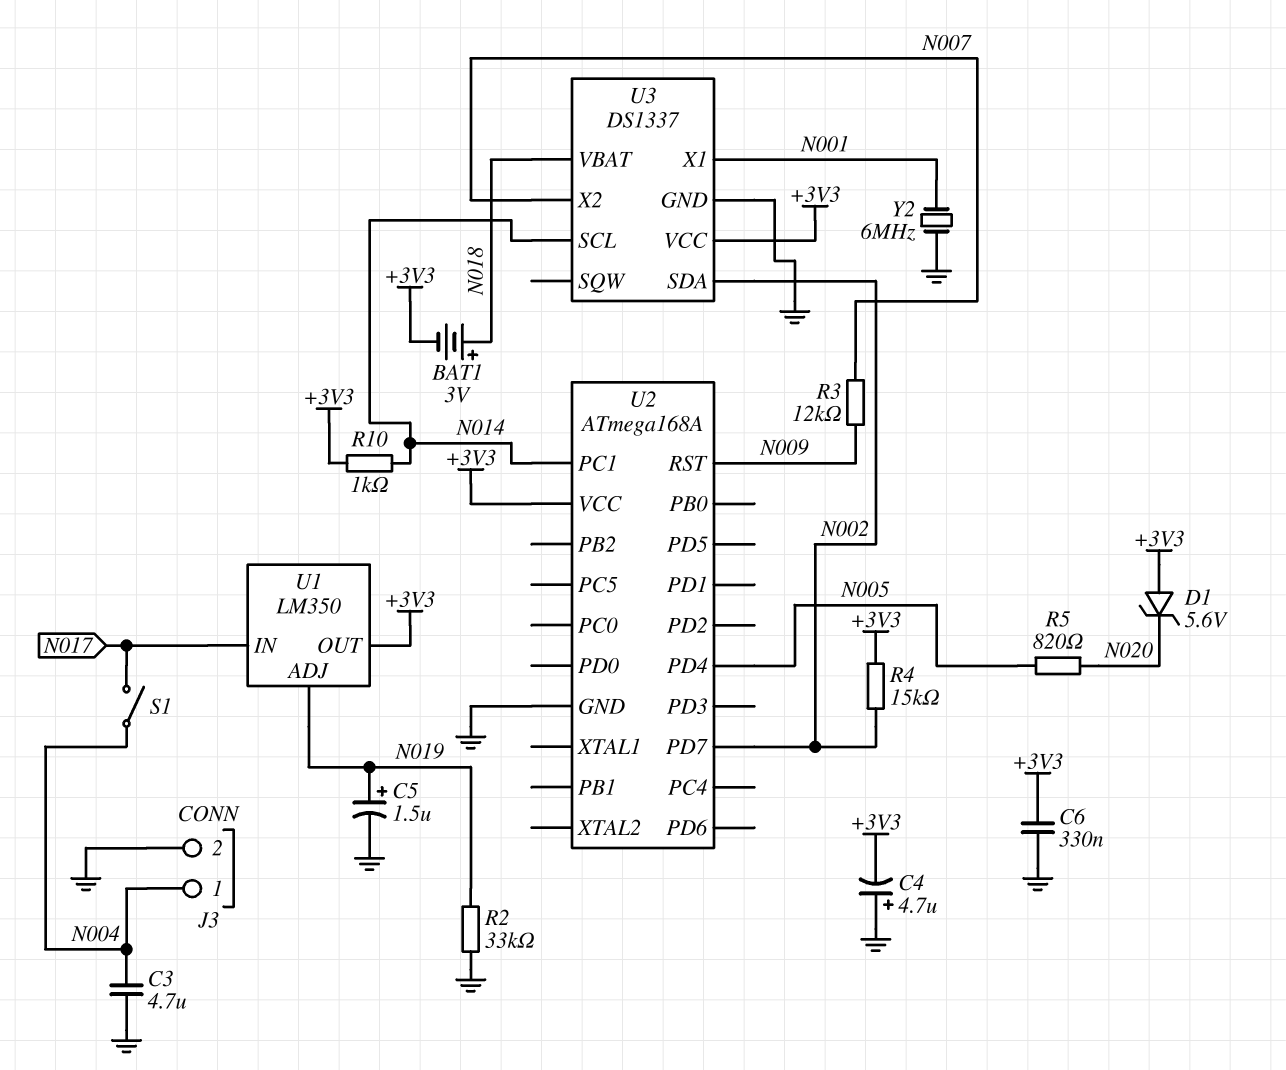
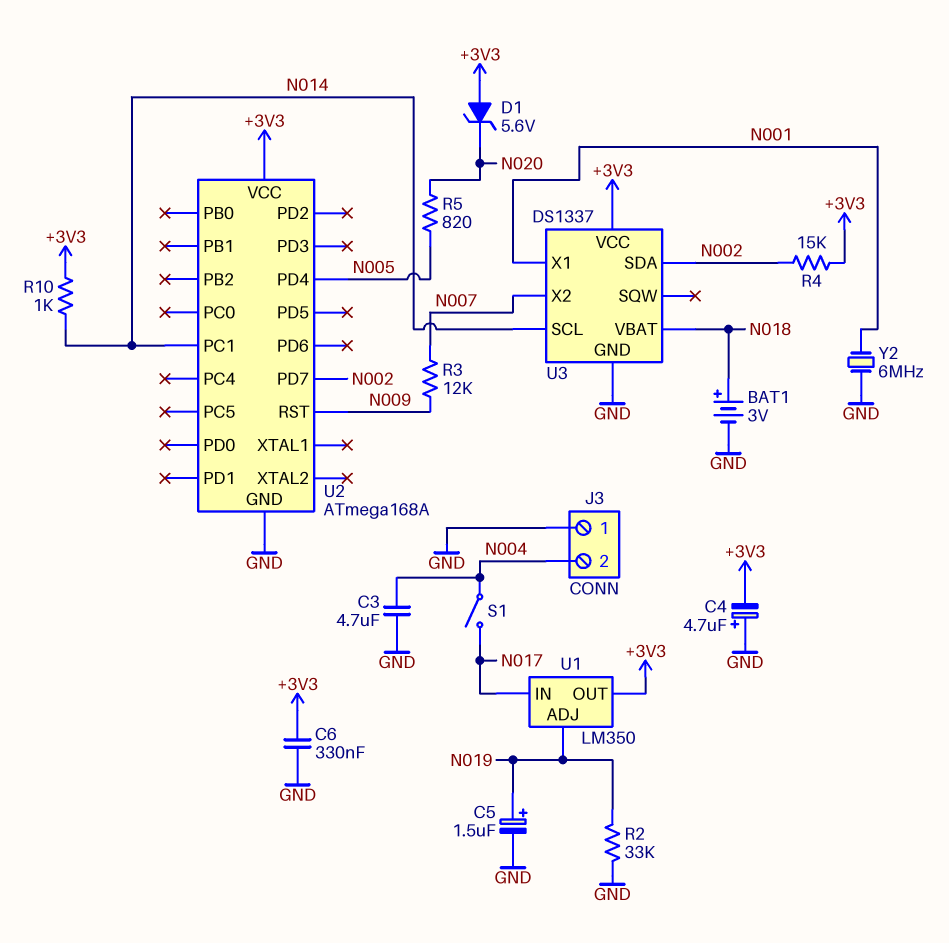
BAT1: 3V (plus N018, minus +3V3) -> 3V (plus N018, minus GND)
J3 pin 1: N004 -> GND
J3 pin 2: GND -> N004

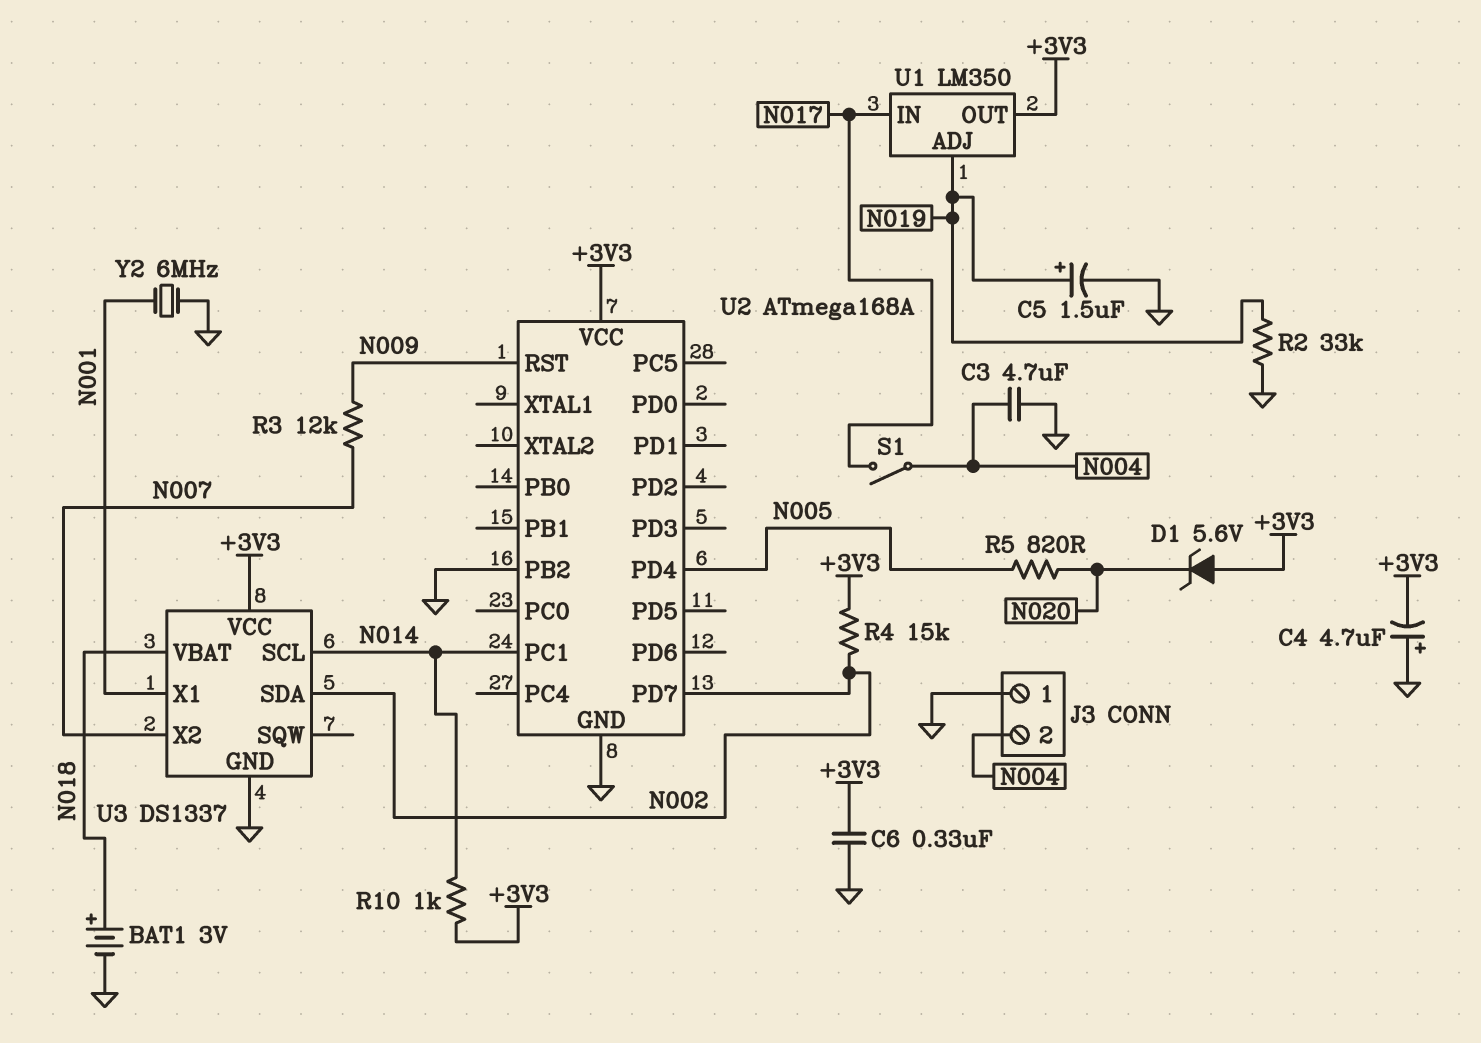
U2 pin PB2: none -> GND

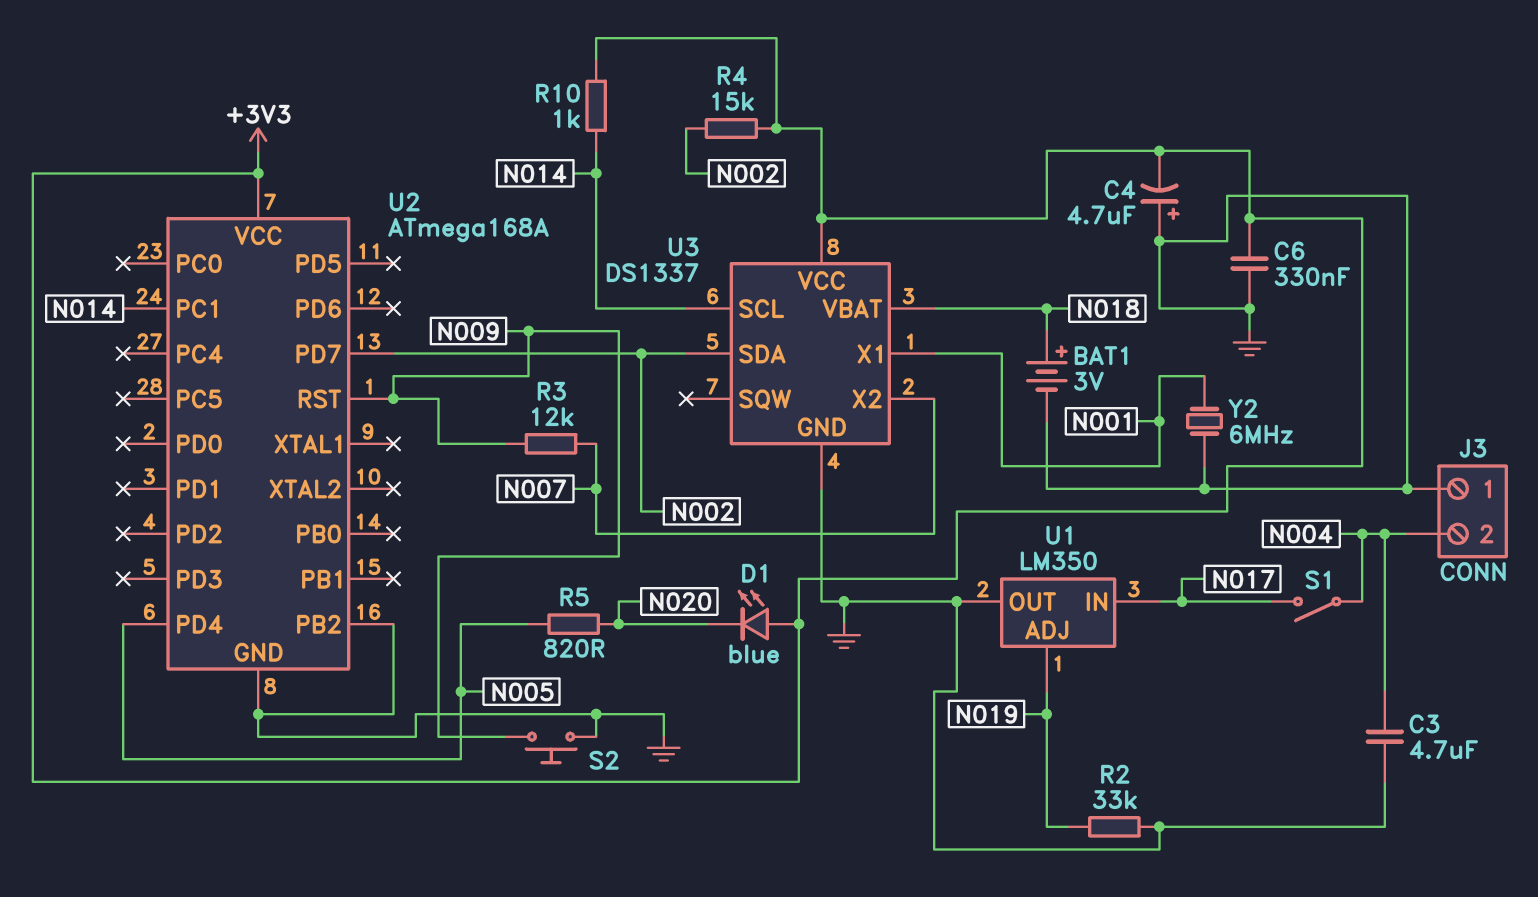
C5: 1.5uF (plus N019, minus GND) -> none
D1: zener 5.6V (A +3V3, K N020) -> LED blue (A +3V3, K N020)
S2: none -> button (GND, N009)
U1 pin OUT: +3V3 -> GND

